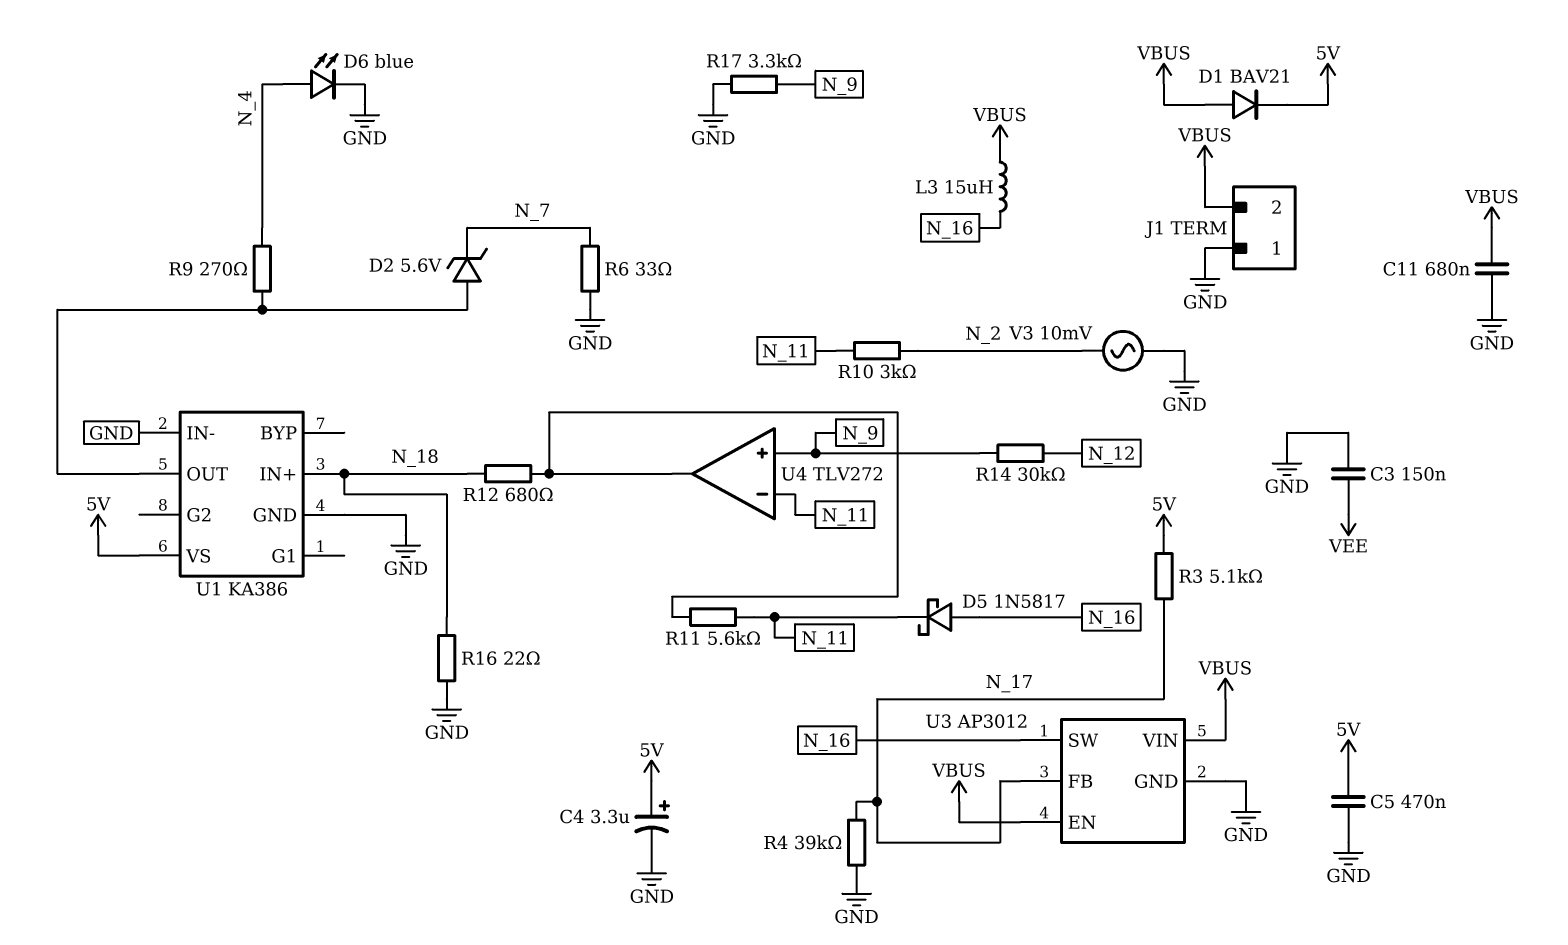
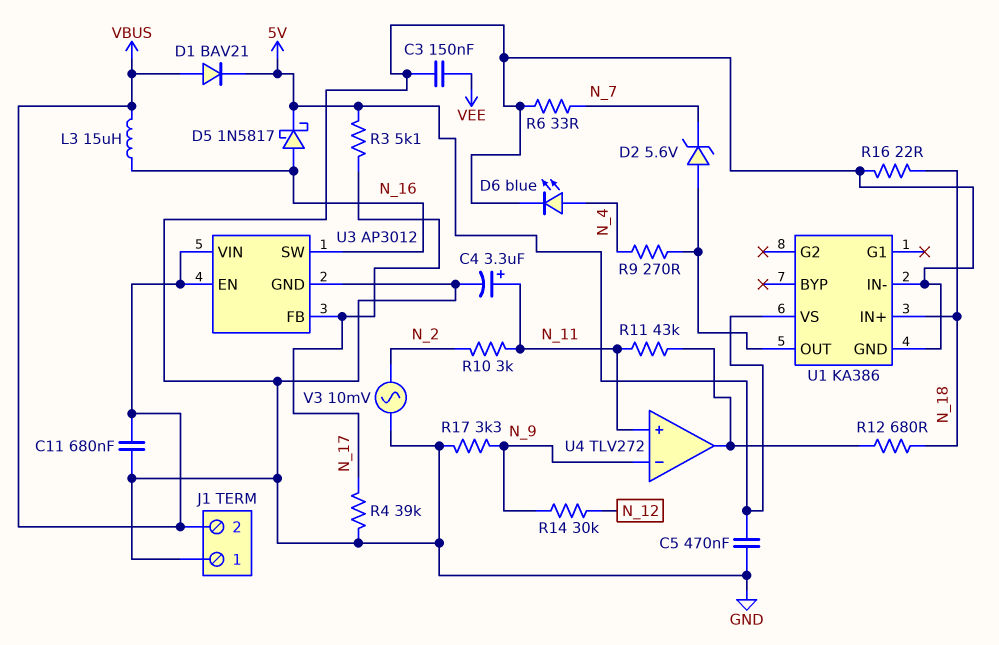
C4: 3.3uF (plus 5V, minus GND) -> 3.3uF (plus N_11, minus GND)
D5: schottky 1N5817 (A N_16, K N_11) -> schottky 1N5817 (A N_16, K 5V)
R11: 5.6k (N_11, U4/out) -> 43k (N_11, U4/out)
U4 pin in+: N_9 -> N_11
U4 pin in-: N_11 -> N_9

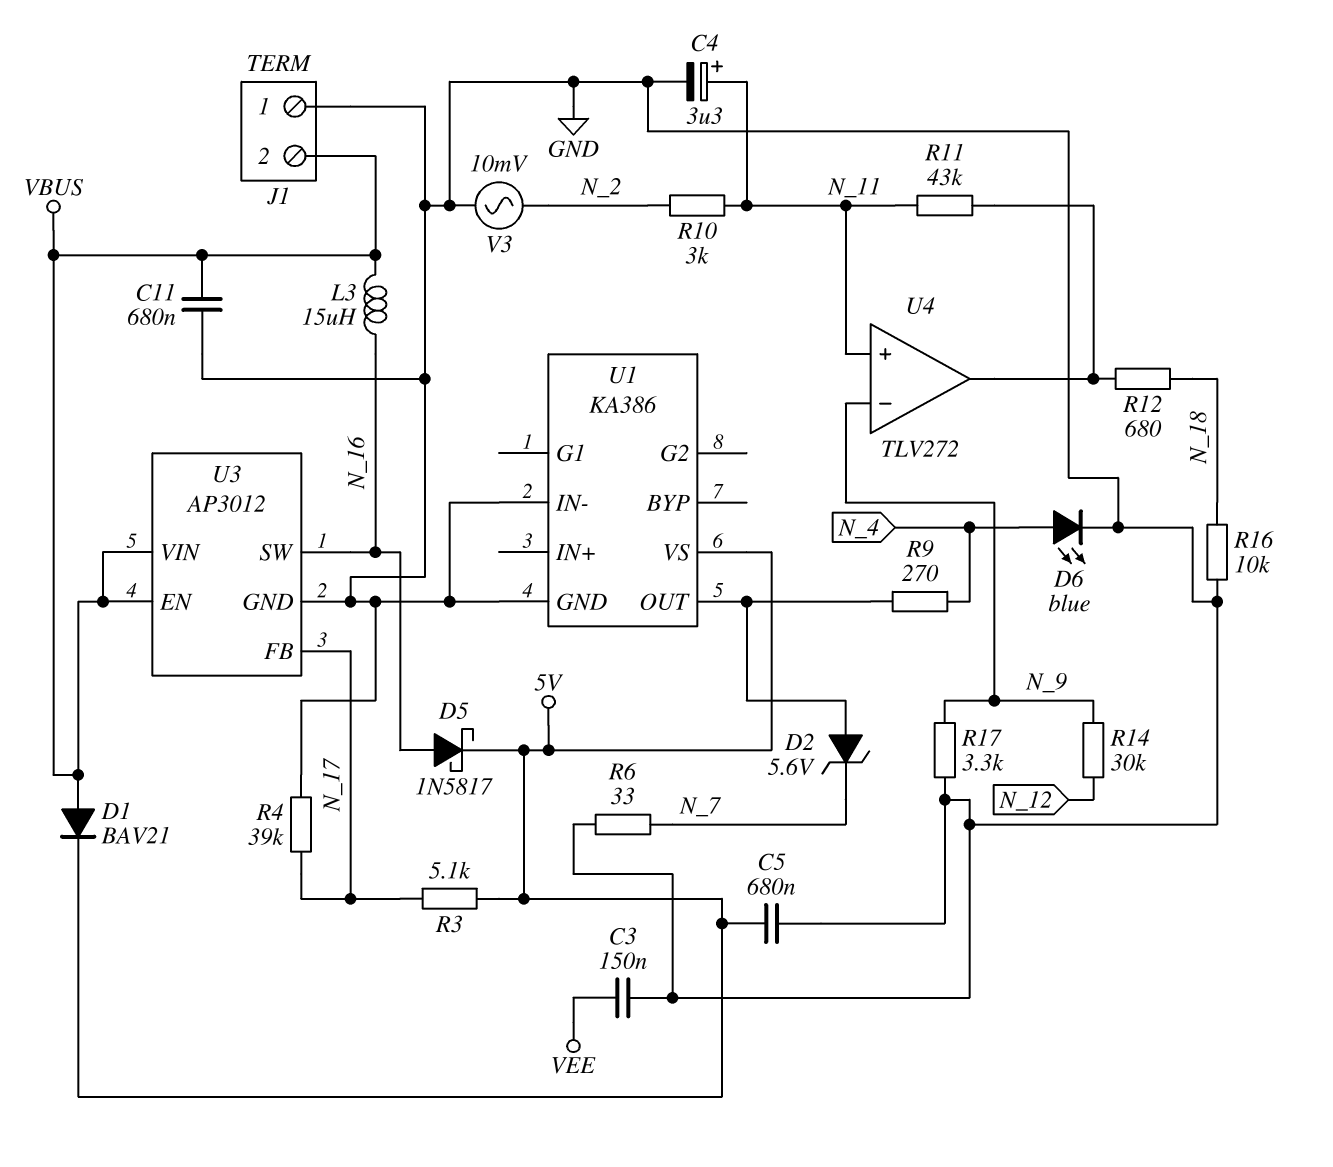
C5: 470nF (5V, GND) -> 680nF (5V, GND)
R16: 22 (GND, N_18) -> 10k (GND, N_18)
U1 pin IN+: N_18 -> none

